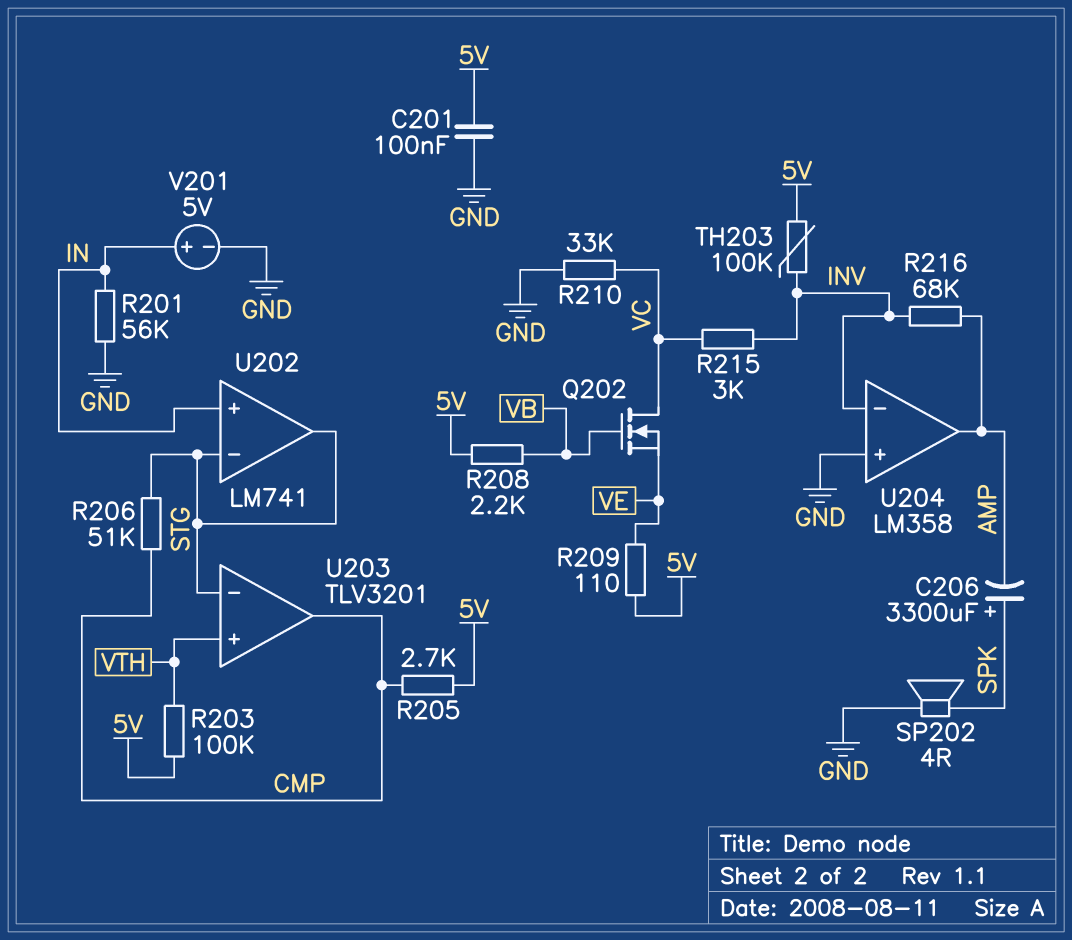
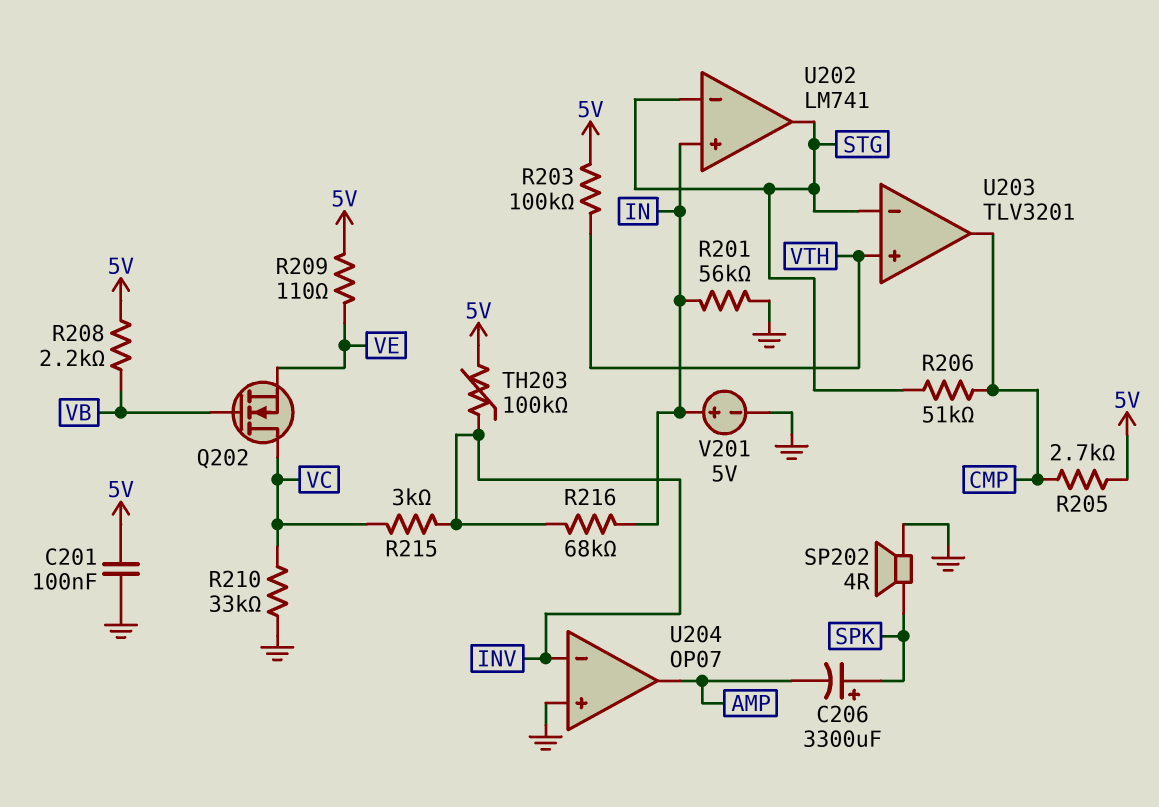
R216: 68k (AMP, INV) -> 68k (IN, INV)
U204: LM358 -> OP07

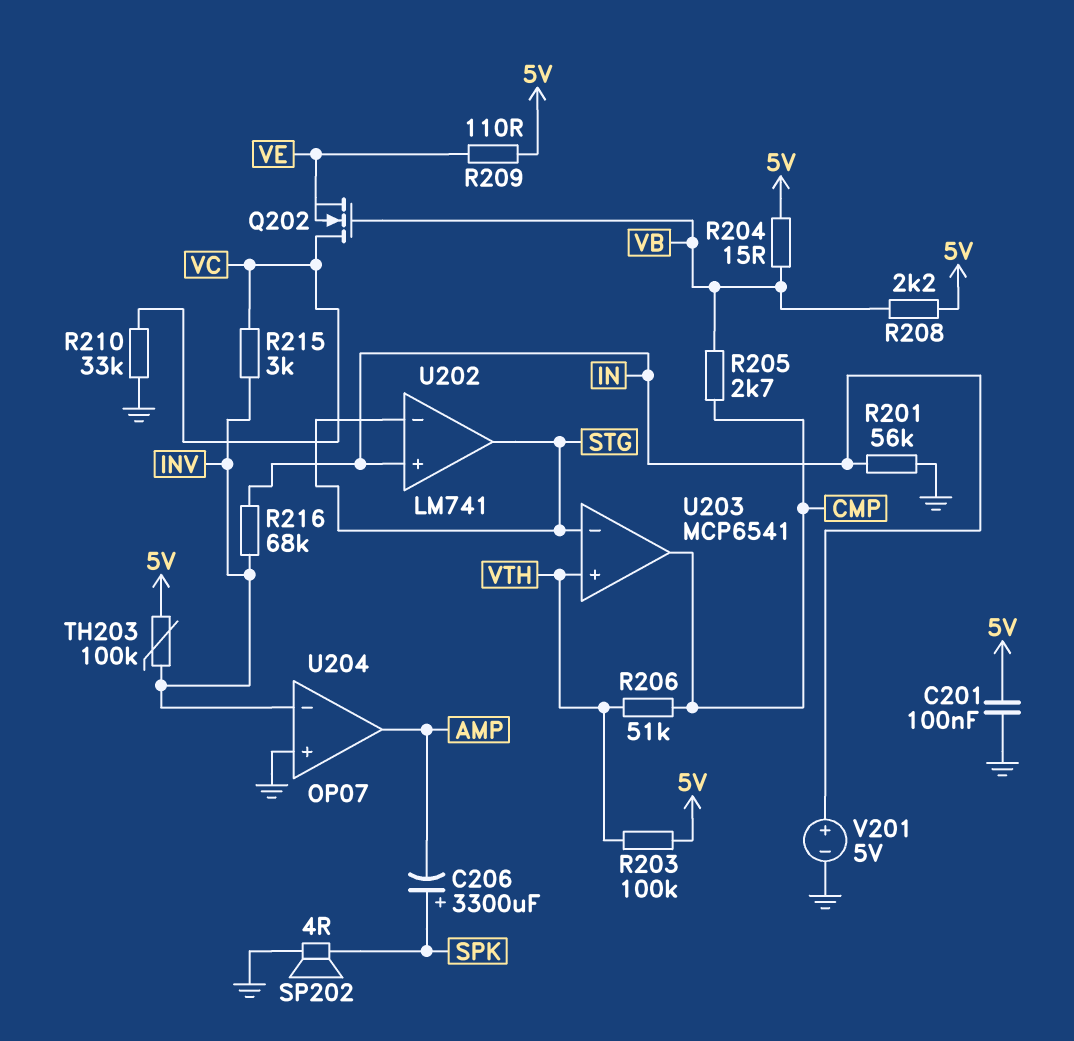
R204: none -> 15 (5V, VB)
R205: 2.7k (5V, CMP) -> 2.7k (CMP, VB)
R206: 51k (CMP, STG) -> 51k (CMP, VTH)
U203: TLV3201 -> MCP6541

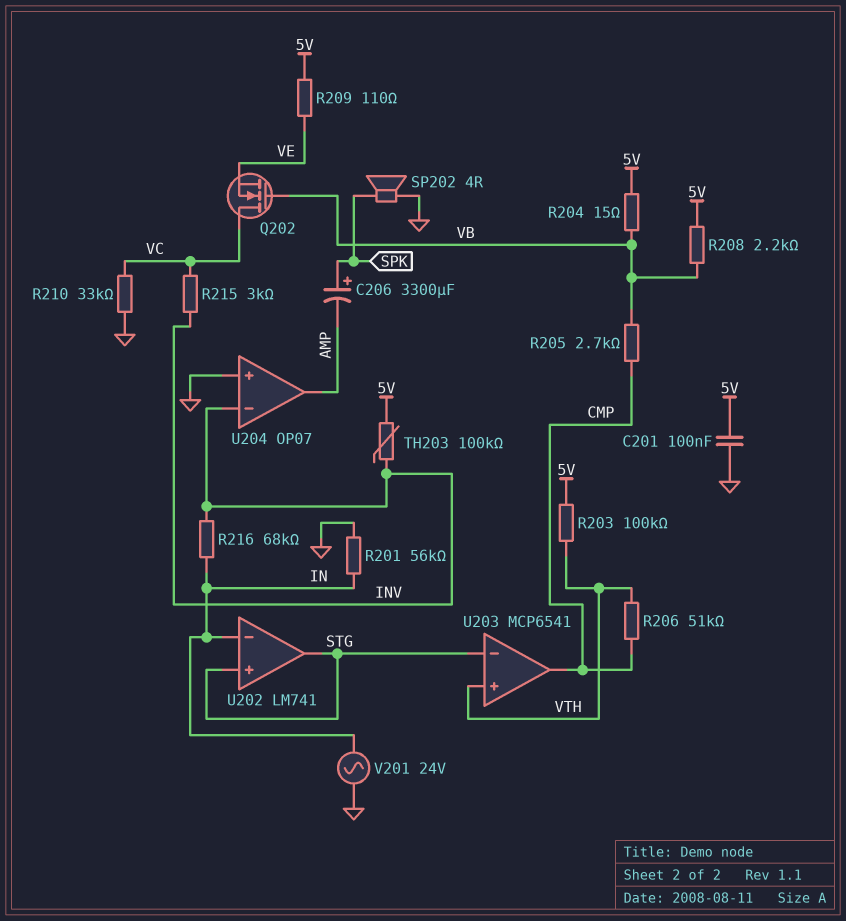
U202 pin in+: IN -> STG
U202 pin in-: STG -> IN
V201: 5V (plus IN, minus GND) -> AC 24V (GND, IN)

